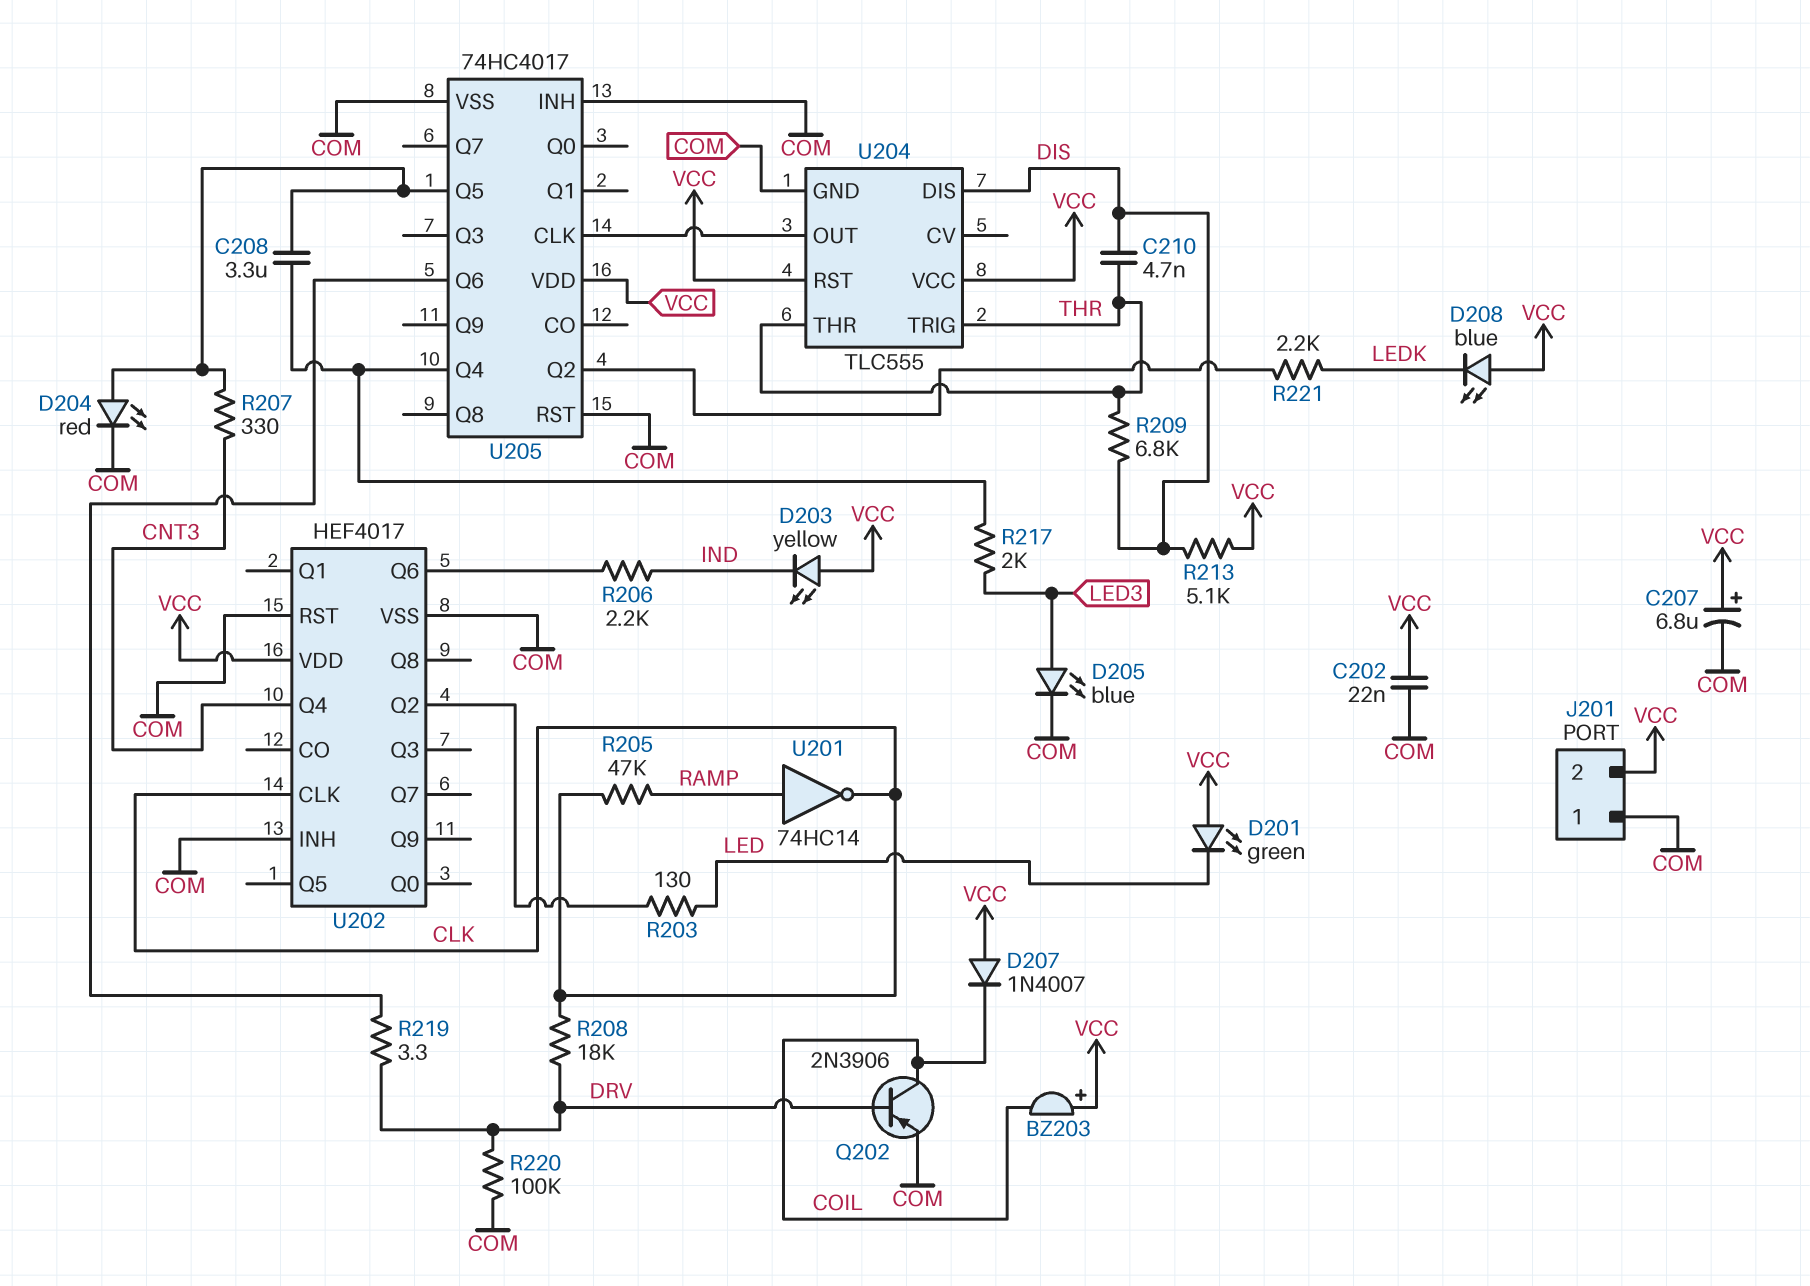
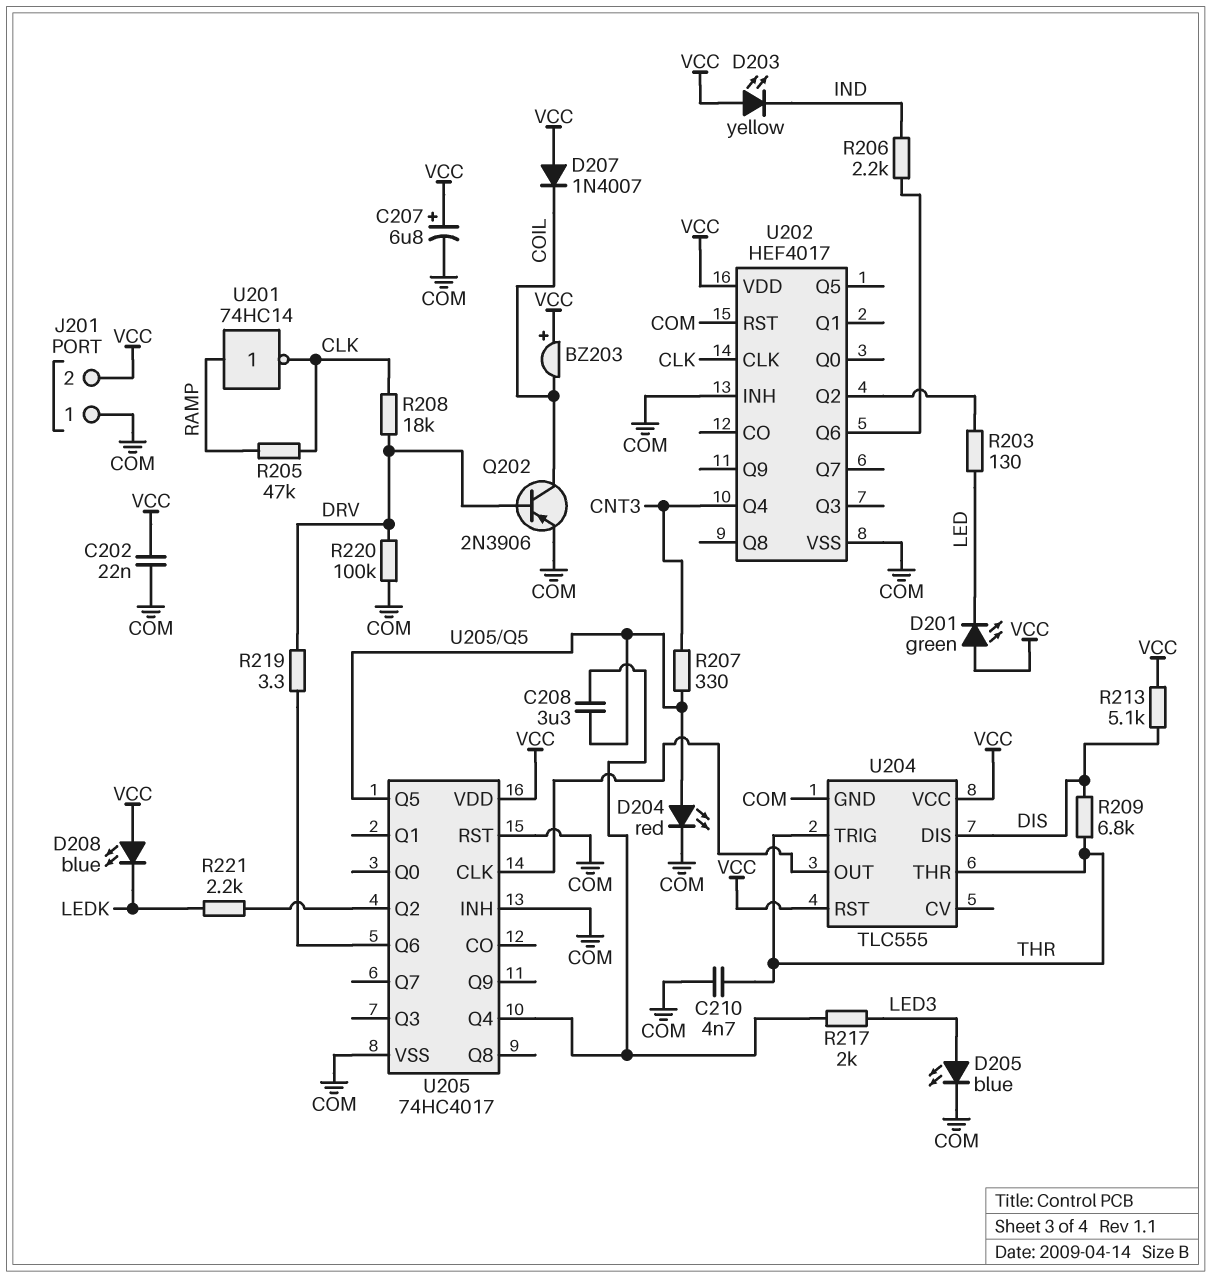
C210: 4.7nF (DIS, THR) -> 4.7nF (COM, THR)

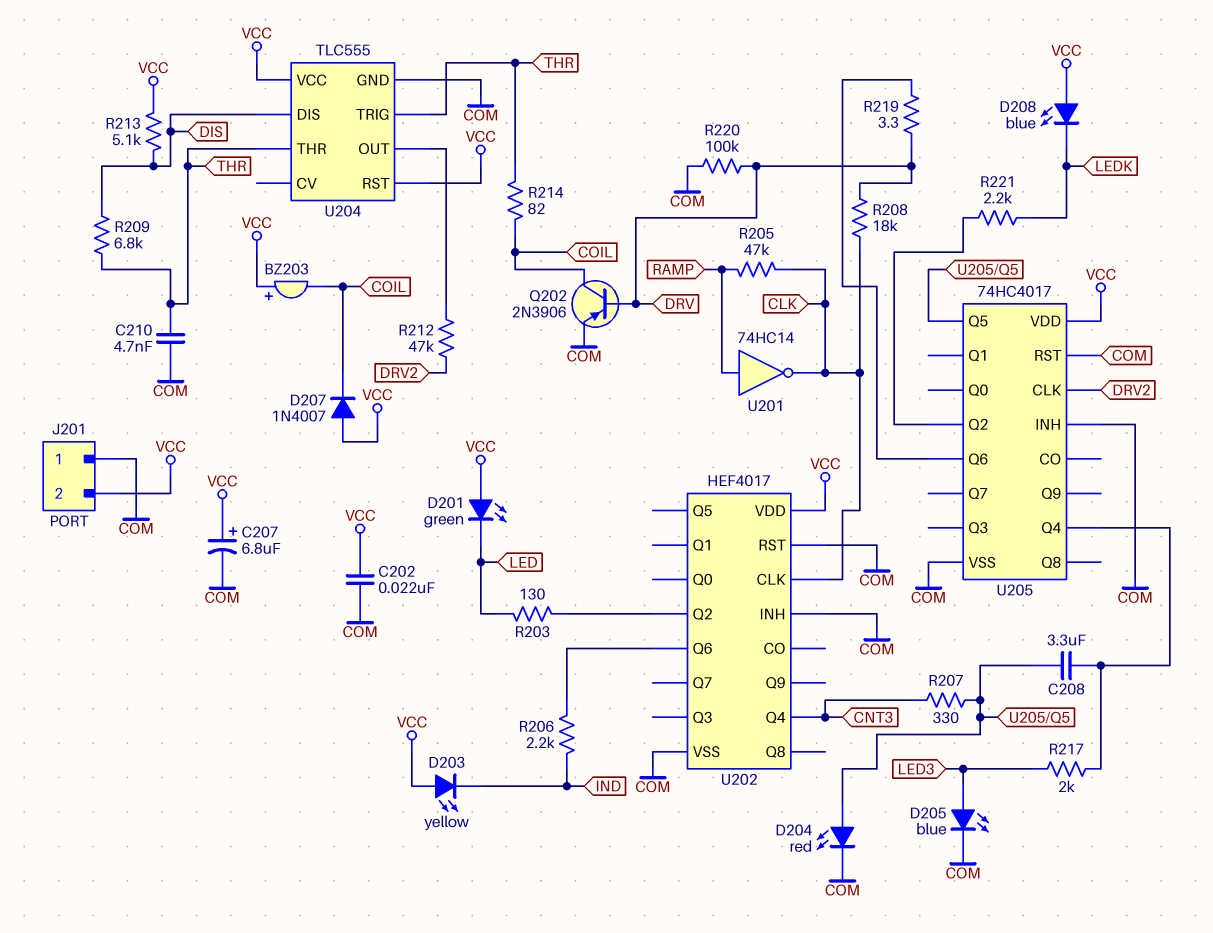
R212: none -> 47k (DRV2, U204/OUT)
R214: none -> 82 (COIL, THR)
U205 pin CLK: U204/OUT -> DRV2

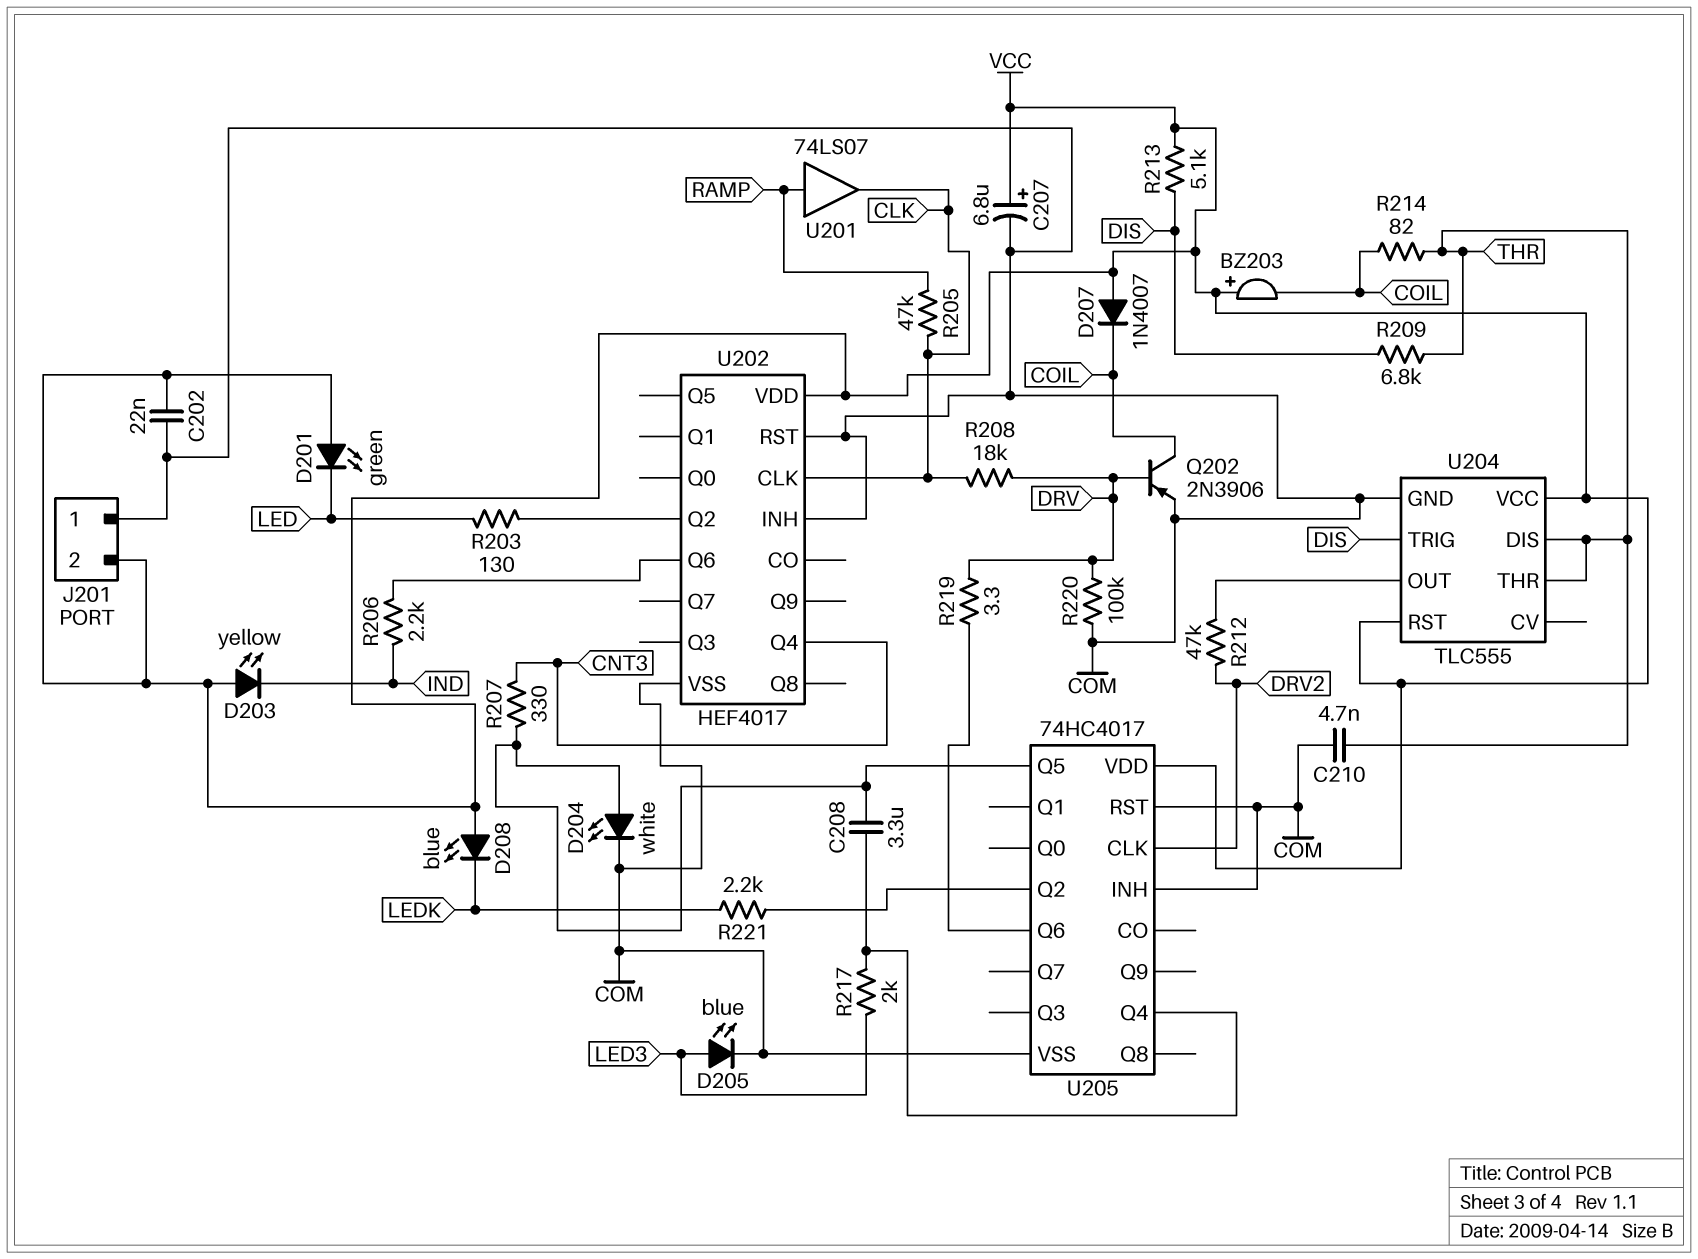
D204: LED red (A U205/Q5, K COM) -> LED white (A U205/Q5, K COM)
U201: NOT 74HC14 (in RAMP, out CLK) -> buffer 74LS07 (in RAMP, out CLK)
U204 pin DIS: DIS -> THR
U204 pin TRIG: THR -> DIS

